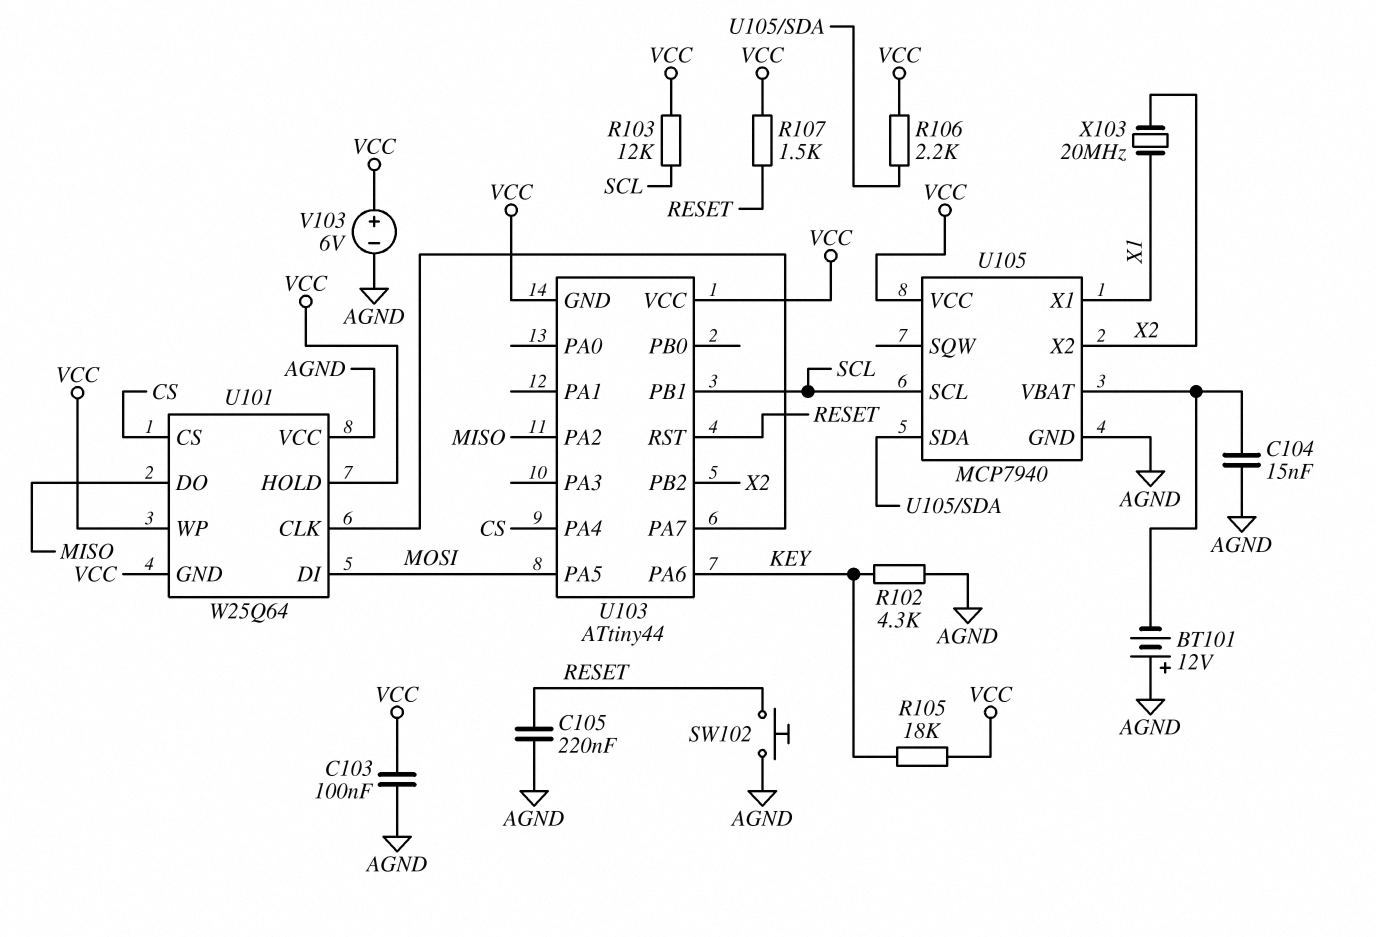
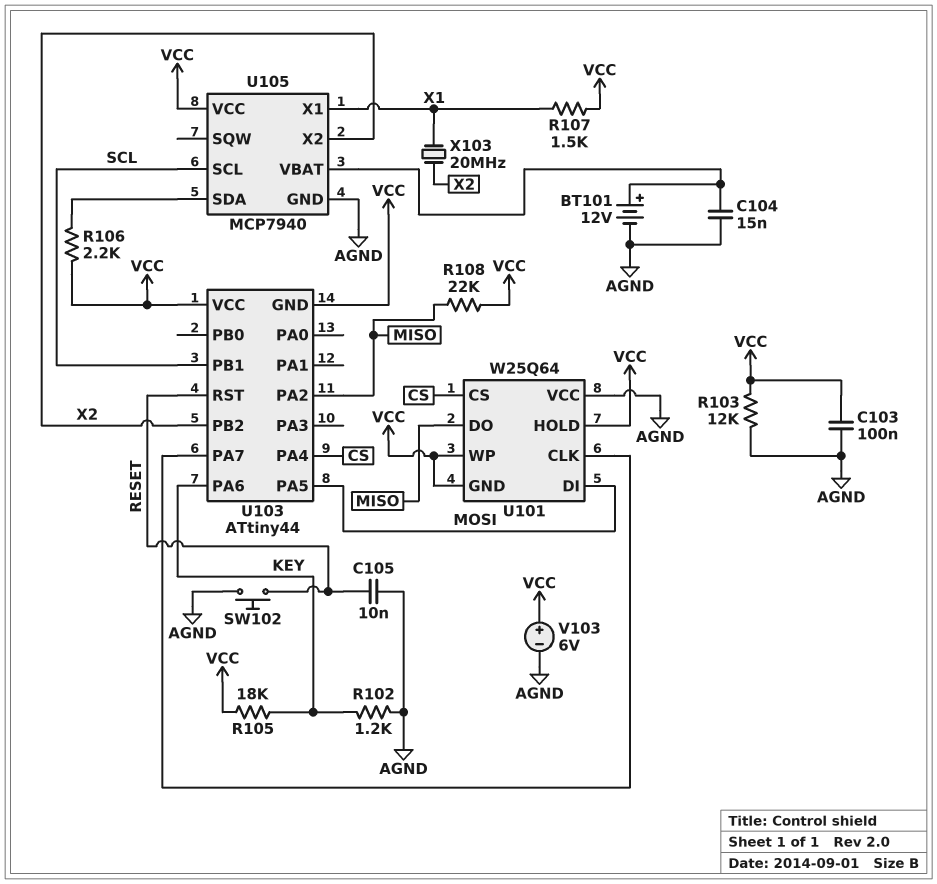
BT101: 12V (plus AGND, minus U105/VBAT) -> 12V (plus U105/VBAT, minus AGND)
C105: 220nF (AGND, RESET) -> 10nF (AGND, RESET)
R102: 4.3k (AGND, KEY) -> 1.2k (AGND, KEY)
R103: 12k (SCL, VCC) -> 12k (AGND, VCC)
R107: 1.5k (RESET, VCC) -> 1.5k (VCC, X1)
R108: none -> 22k (MISO, VCC)

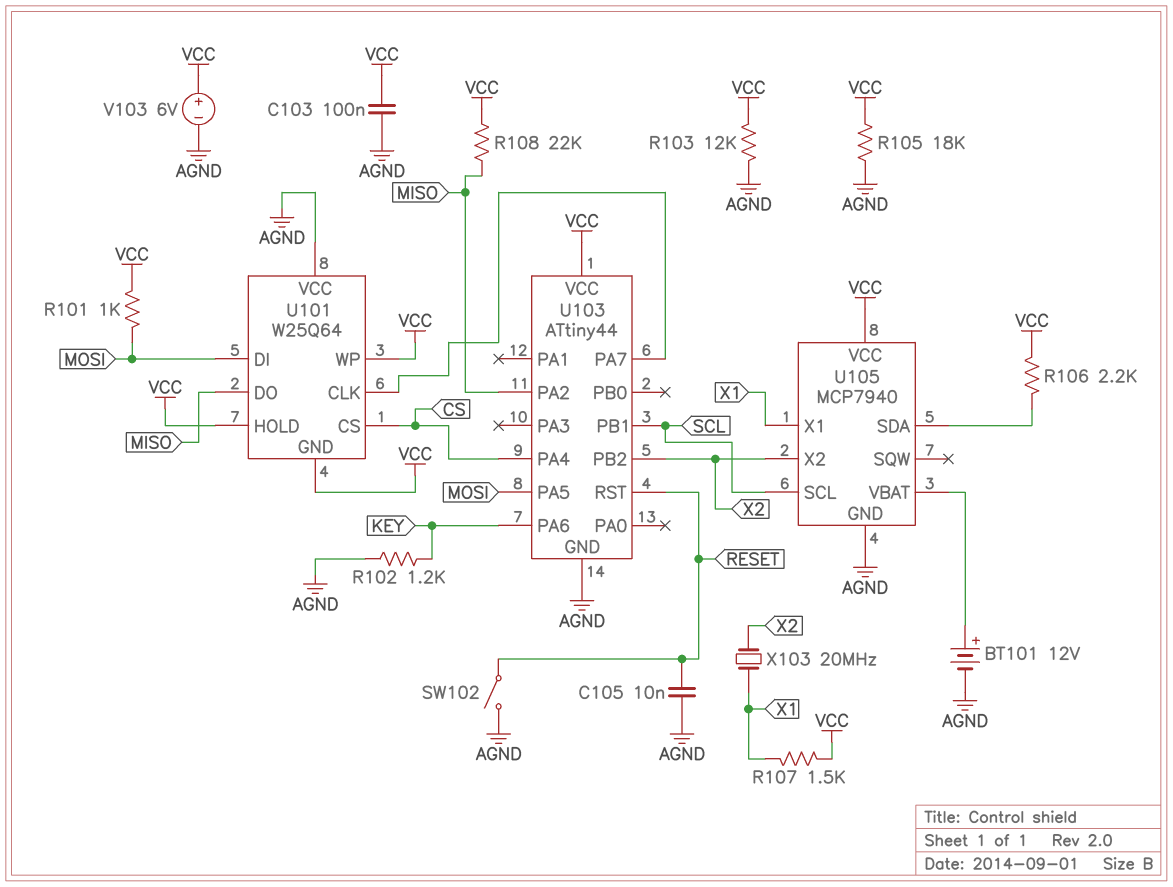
C104: 15nF (AGND, U105/VBAT) -> none
R101: none -> 1k (MOSI, VCC)
R105: 18k (KEY, VCC) -> 18k (AGND, VCC)
SW102: button (AGND, RESET) -> switch (AGND, RESET)
U103 pin GND: VCC -> AGND

